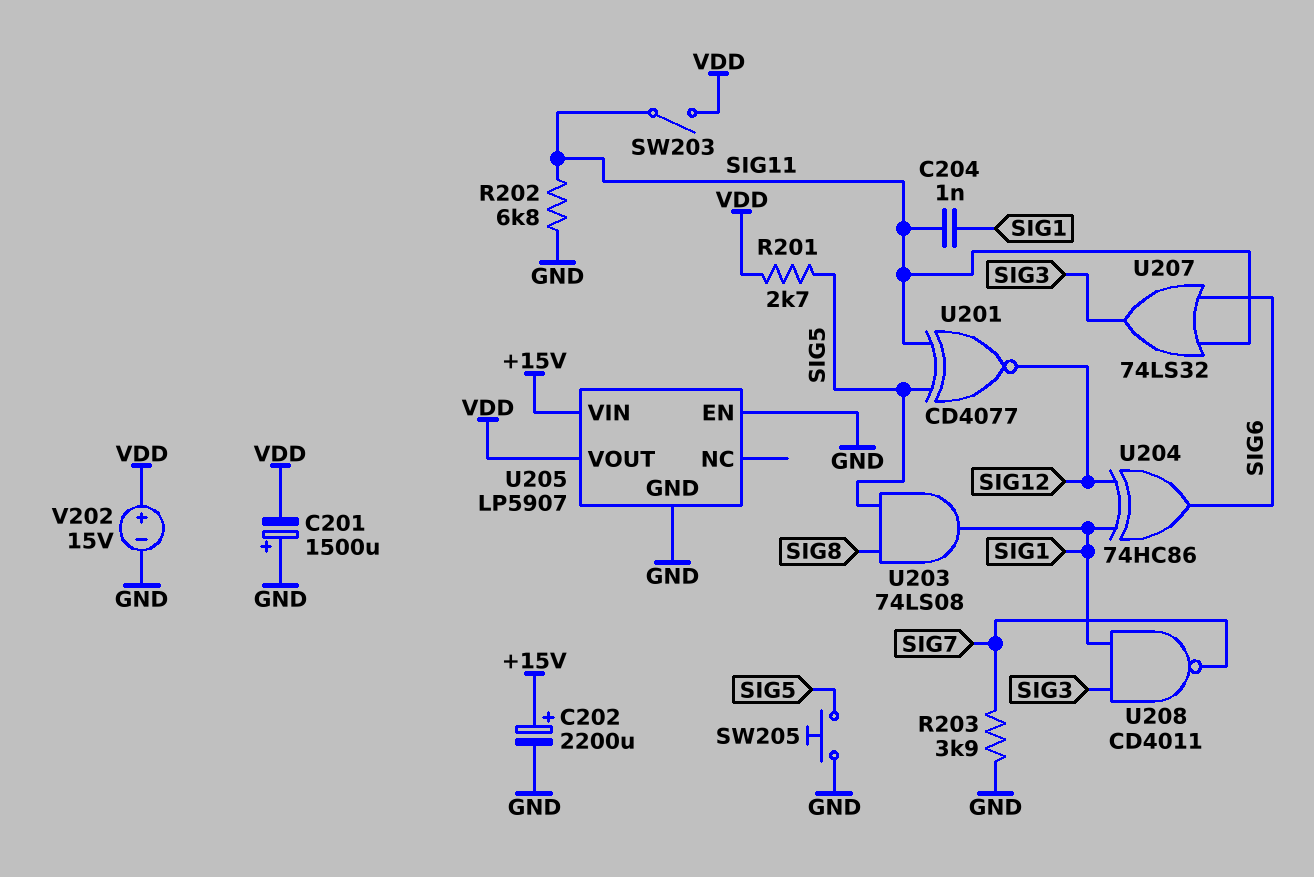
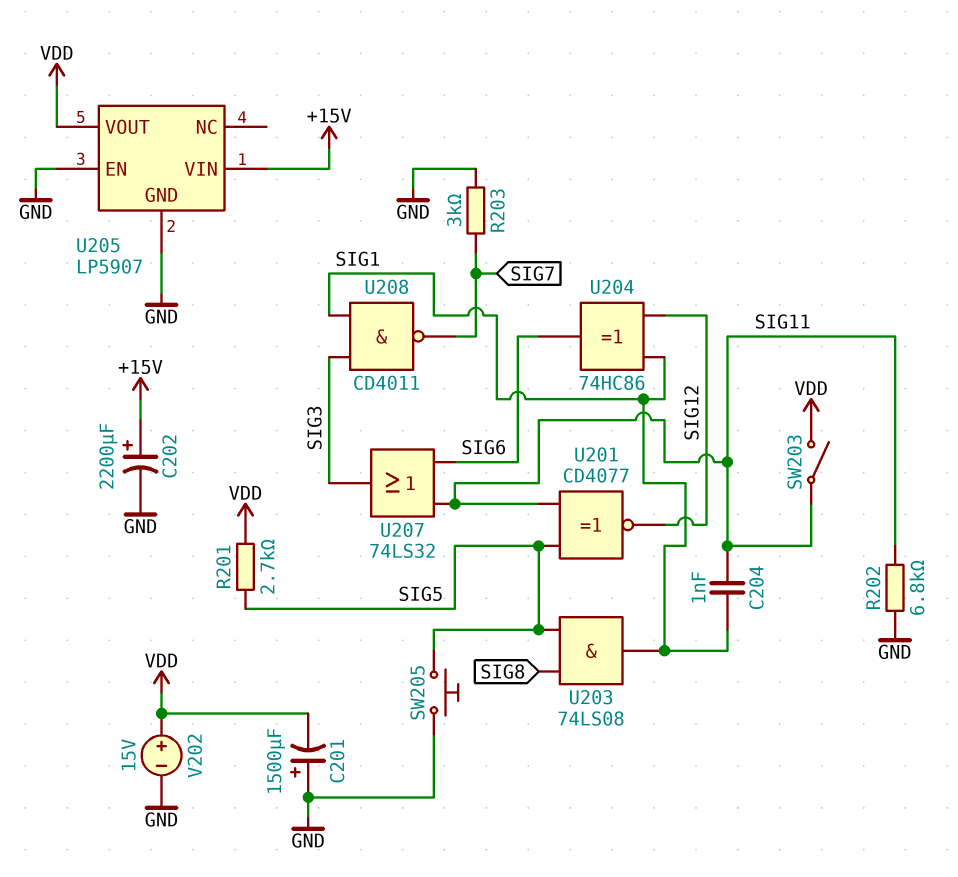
R203: 3.9k (GND, SIG7) -> 3k (GND, SIG7)

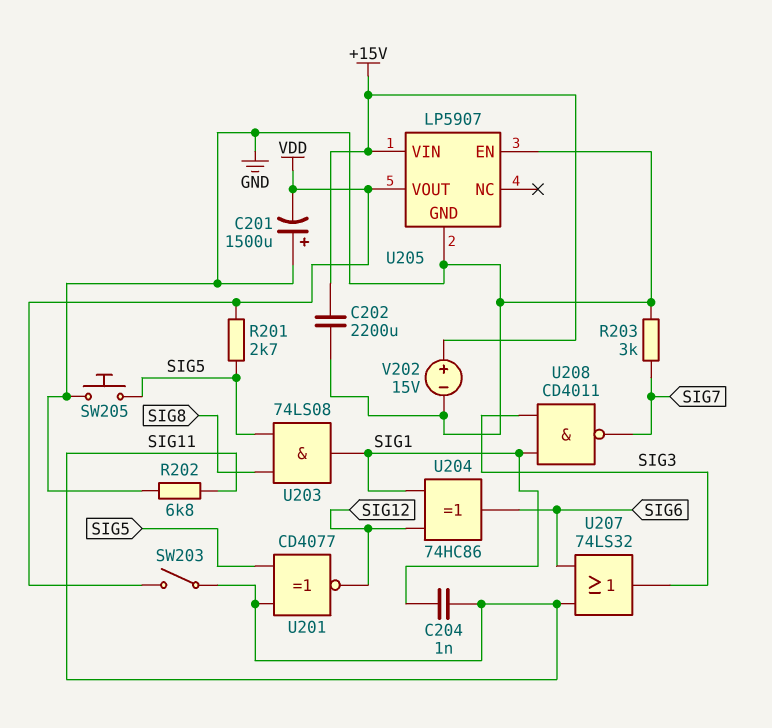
C202: 2200uF (plus +15V, minus GND) -> 2200uF (+15V, GND)
V202: 15V (plus VDD, minus GND) -> 15V (plus +15V, minus GND)

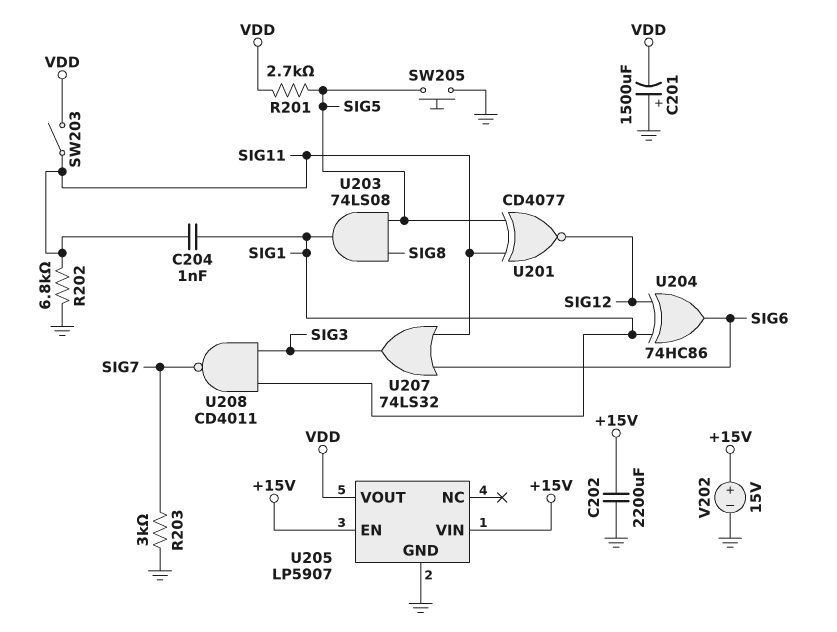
U205 pin EN: GND -> +15V

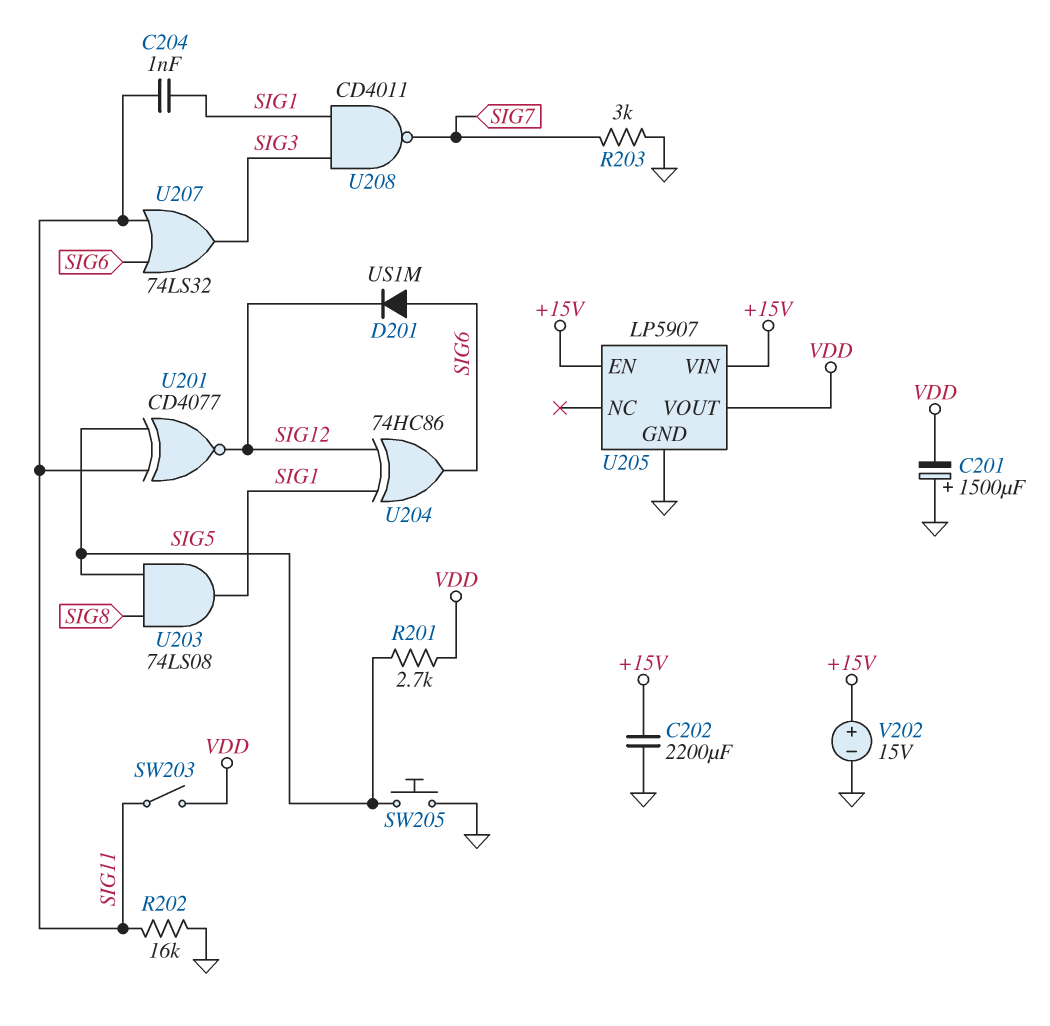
D201: none -> diode US1M (A SIG6, K SIG12)
R202: 6.8k (GND, SIG11) -> 16k (GND, SIG11)

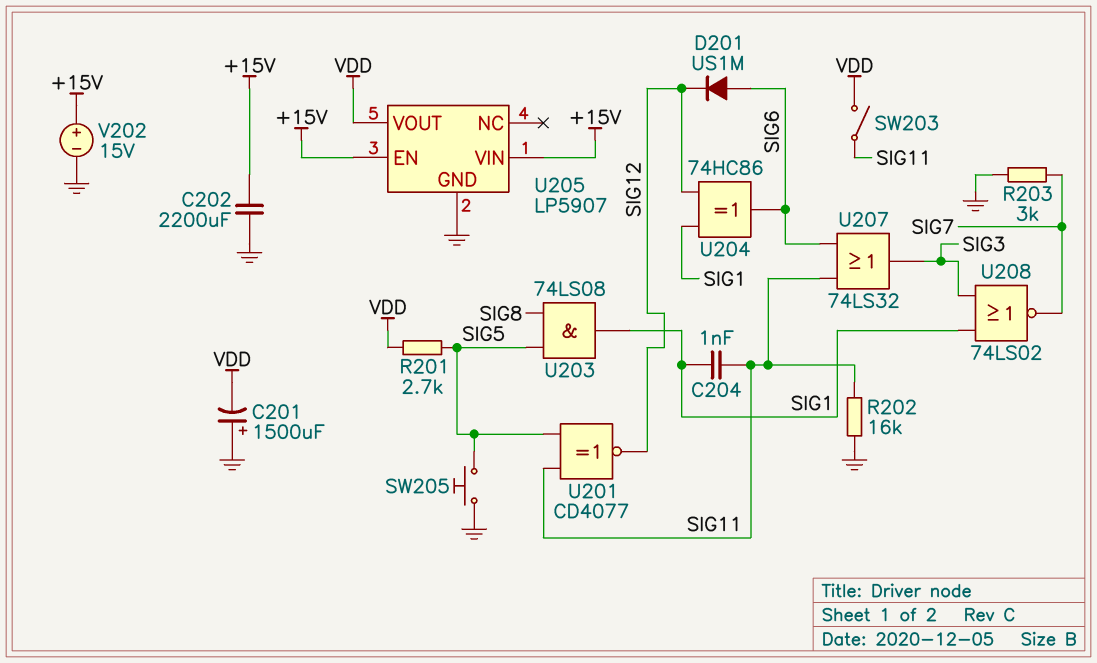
U208: NAND CD4011 (in SIG1, in SIG3, out SIG7) -> NOR 74LS02 (in SIG1, in SIG3, out SIG7)

